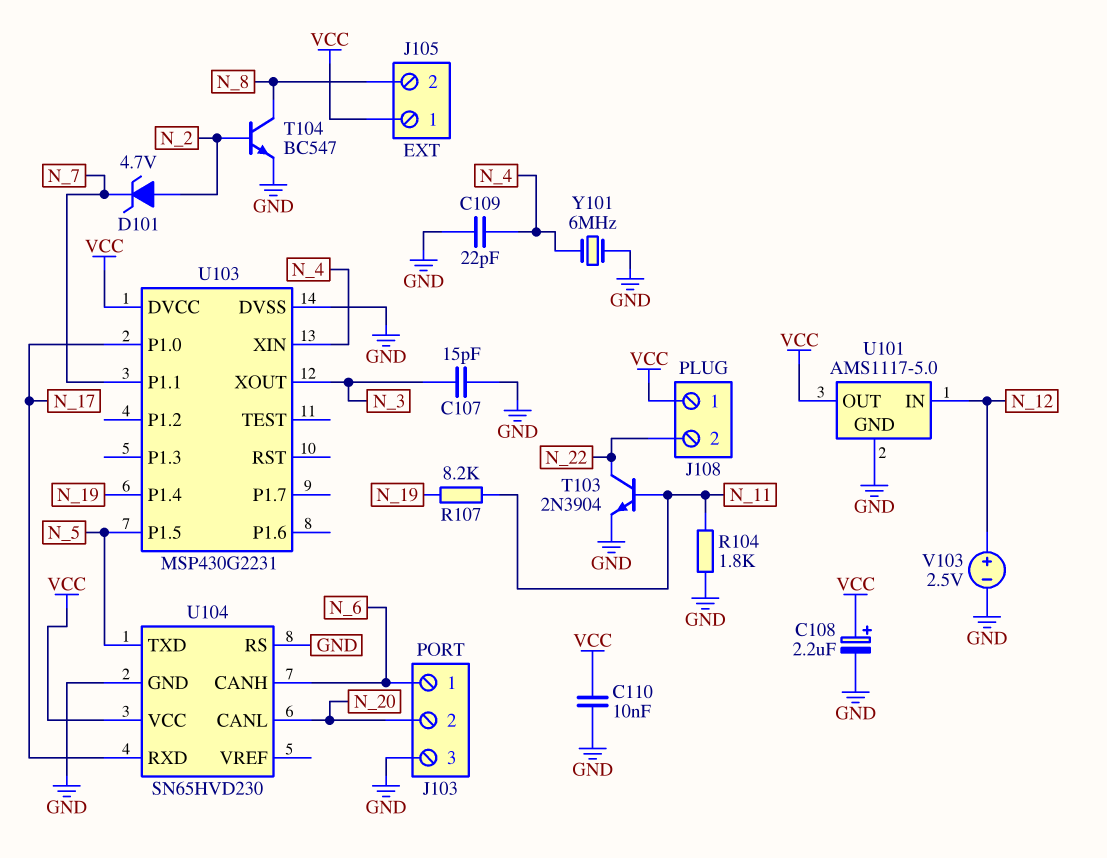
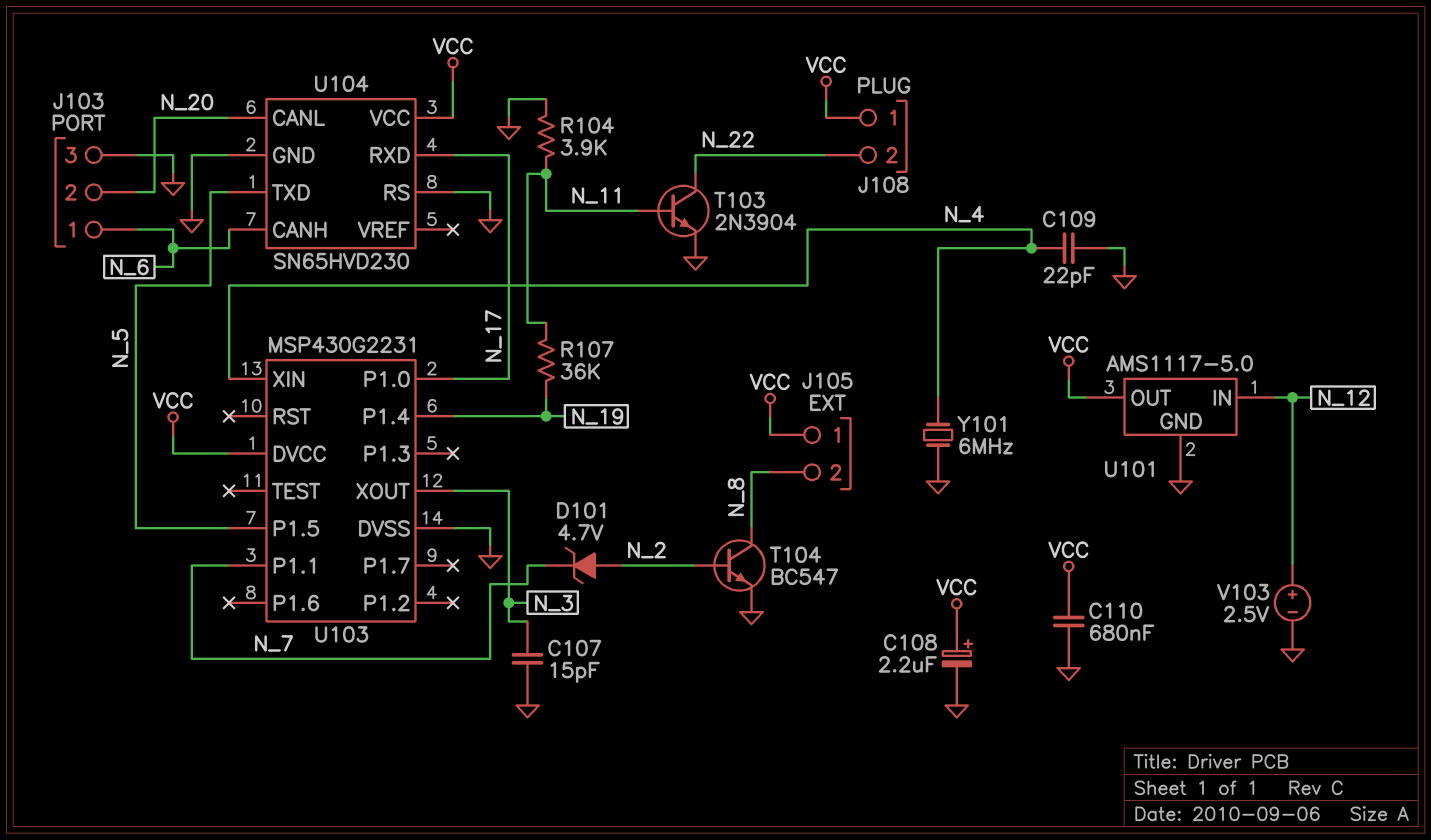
C110: 10nF (GND, VCC) -> 680nF (GND, VCC)
R104: 1.8k (GND, N_11) -> 3.9k (GND, N_11)
R107: 8.2k (N_11, N_19) -> 36k (N_11, N_19)

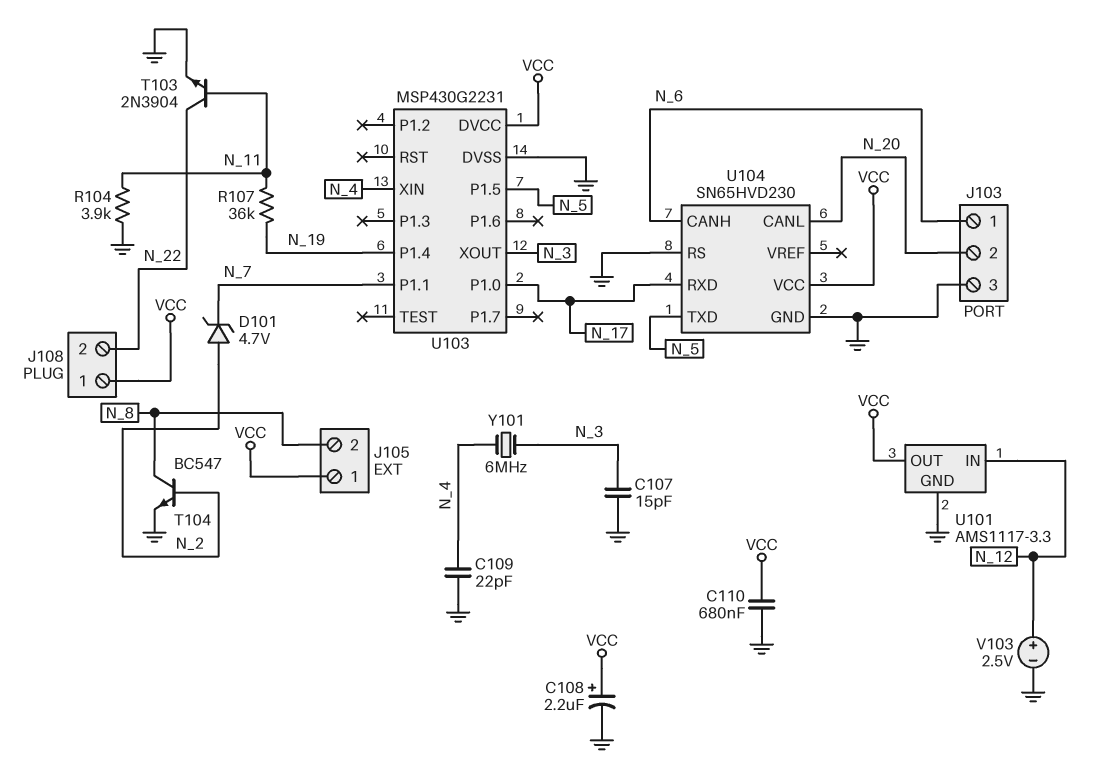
U101: AMS1117-5.0 -> AMS1117-3.3
Y101: 6MHz (GND, N_4) -> 6MHz (N_3, N_4)

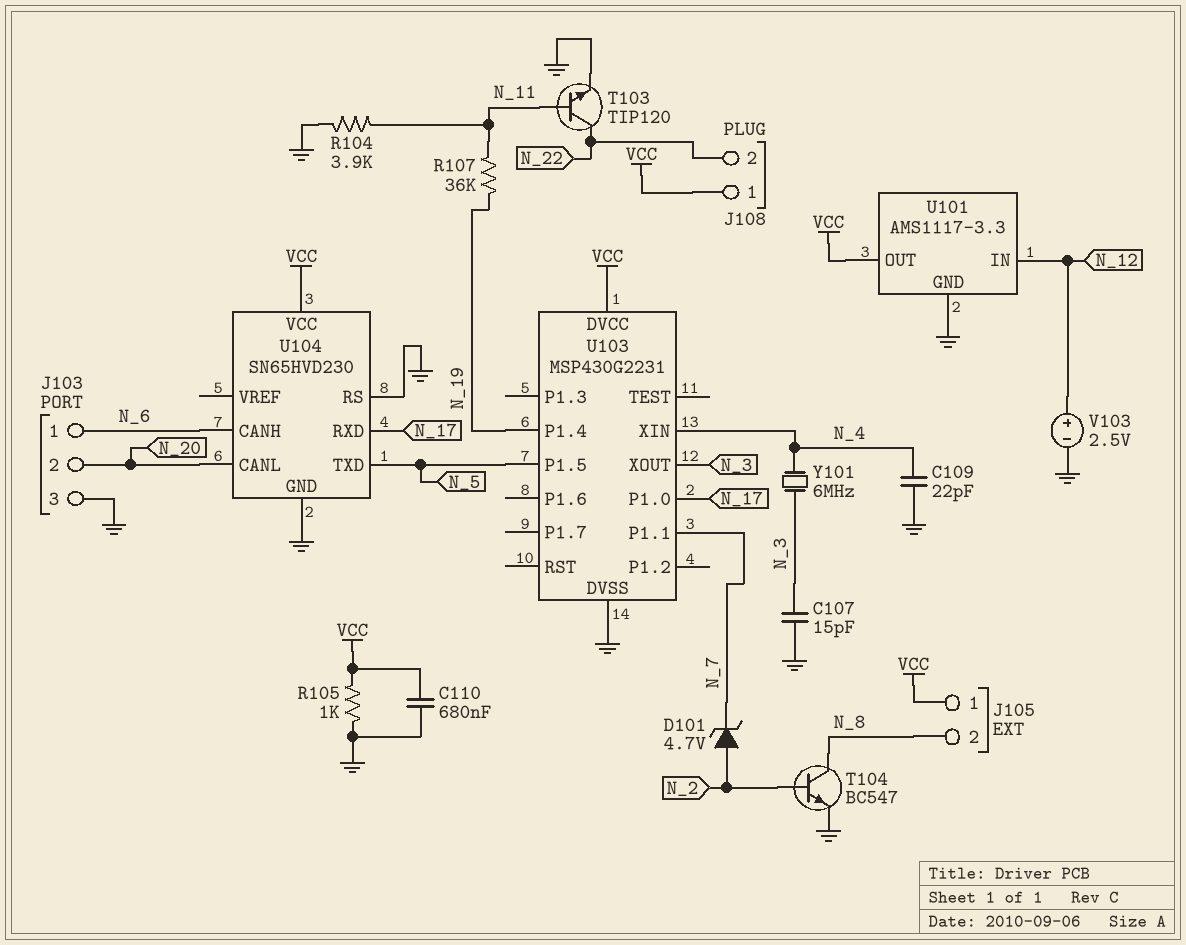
C108: 2.2uF (plus VCC, minus GND) -> none
R105: none -> 1k (GND, VCC)
T103: NPN 2N3904 (B N_11, C N_22, E GND) -> NPN TIP120 (B N_11, C N_22, E GND)

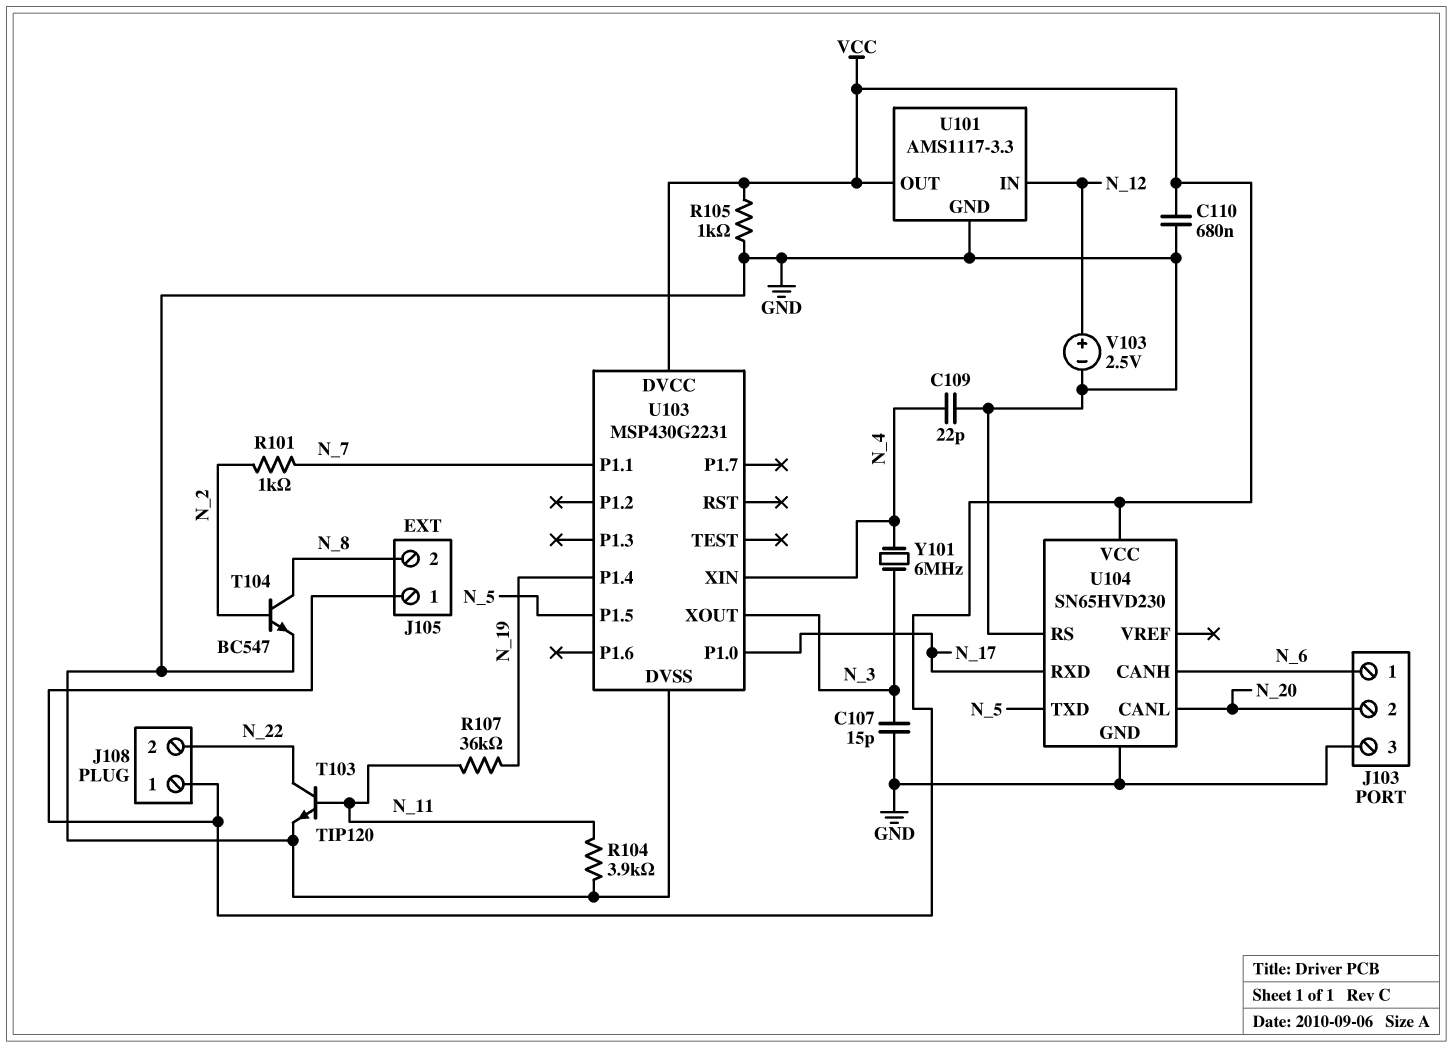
D101: zener 4.7V (A N_2, K N_7) -> none
R101: none -> 1k (N_2, N_7)

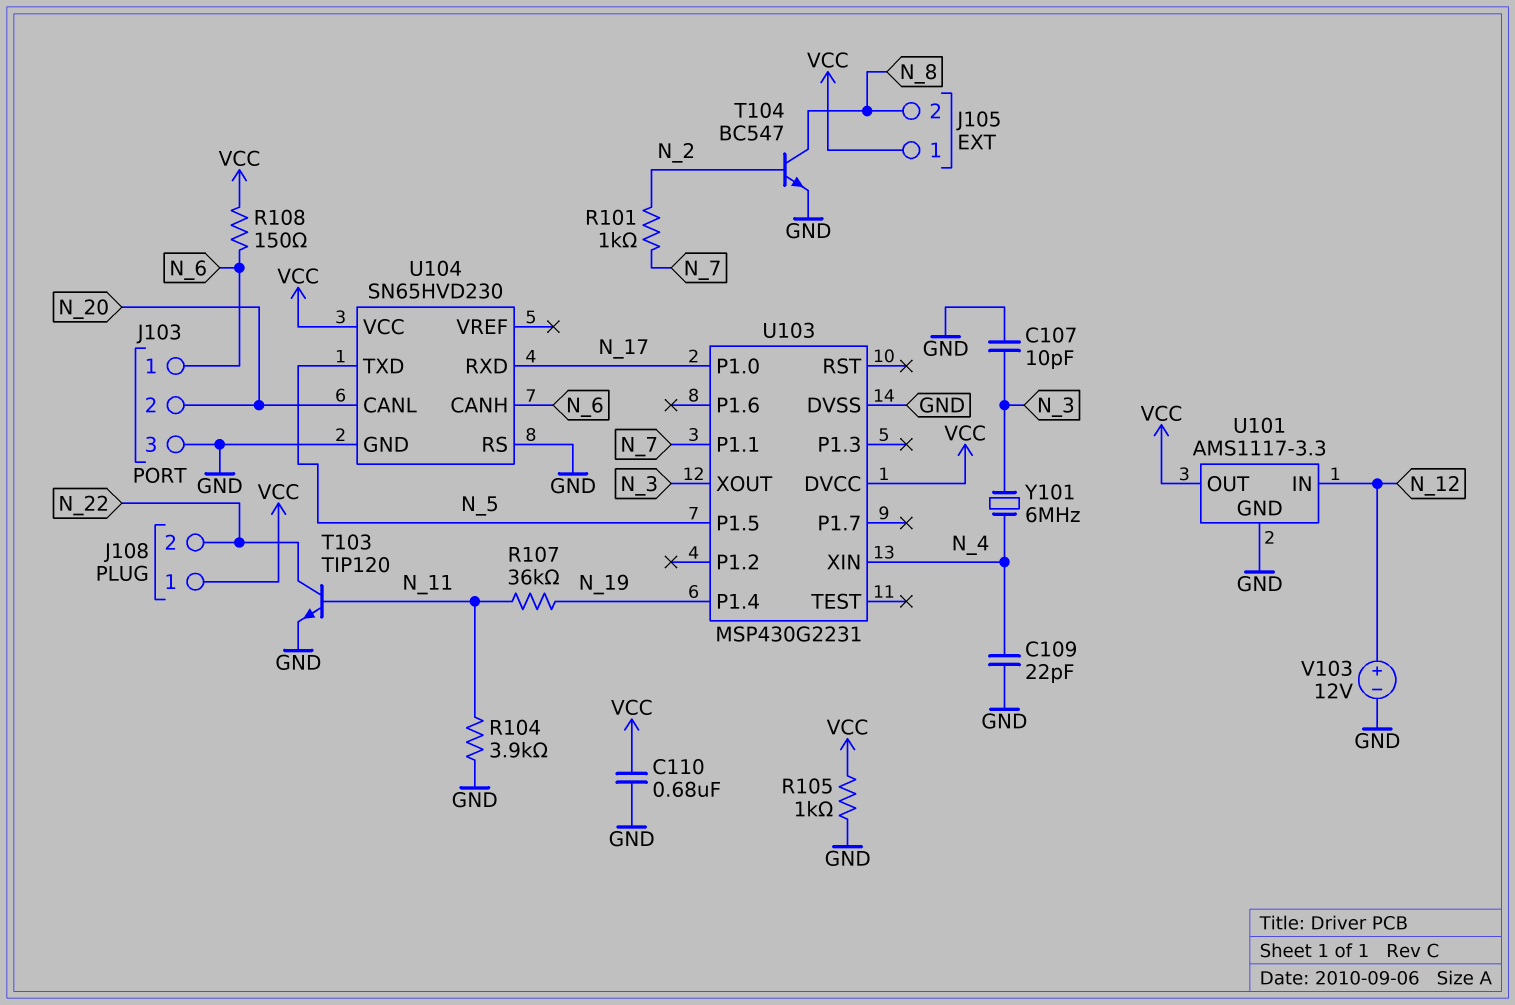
C107: 15pF (GND, N_3) -> 10pF (GND, N_3)
R108: none -> 150 (N_6, VCC)
V103: 2.5V (plus N_12, minus GND) -> 12V (plus N_12, minus GND)

